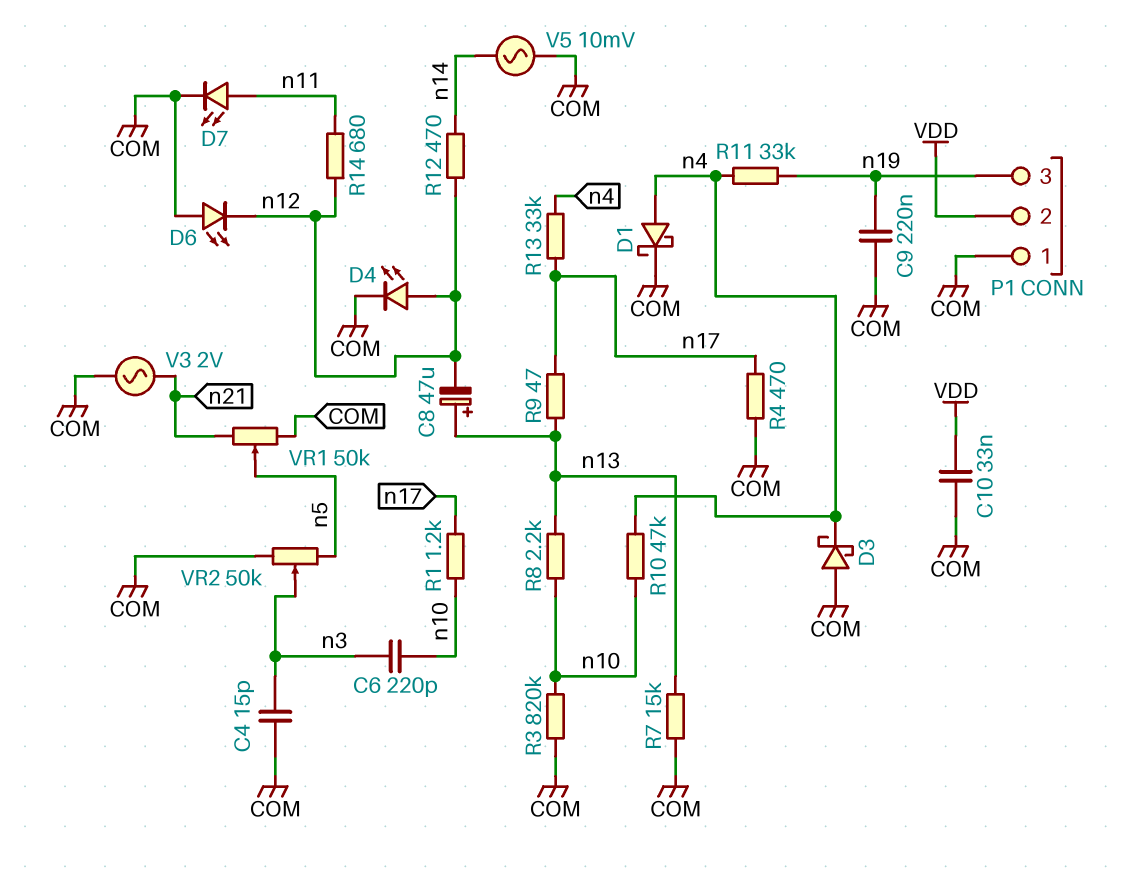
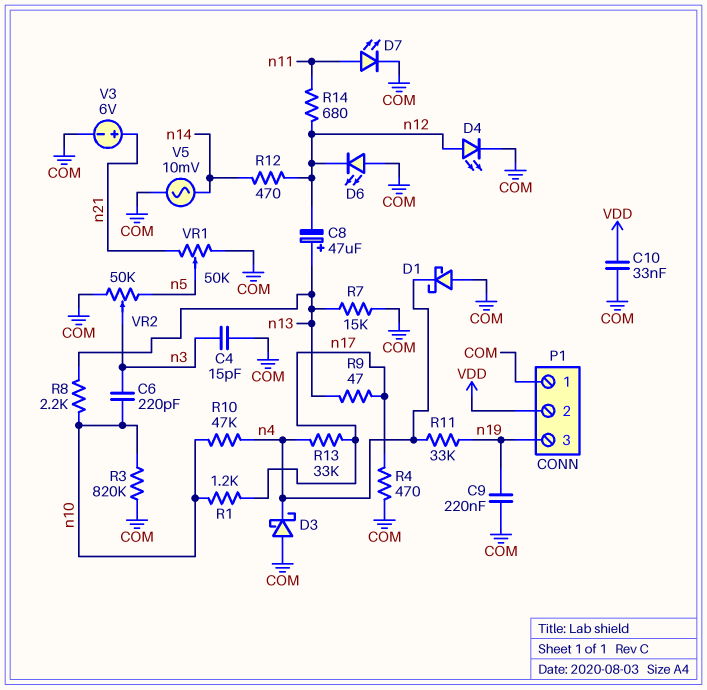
D1: schottky (A n4, K COM) -> schottky (A COM, K n4)
V3: AC 2V (COM, n21) -> 6V (plus n21, minus COM)

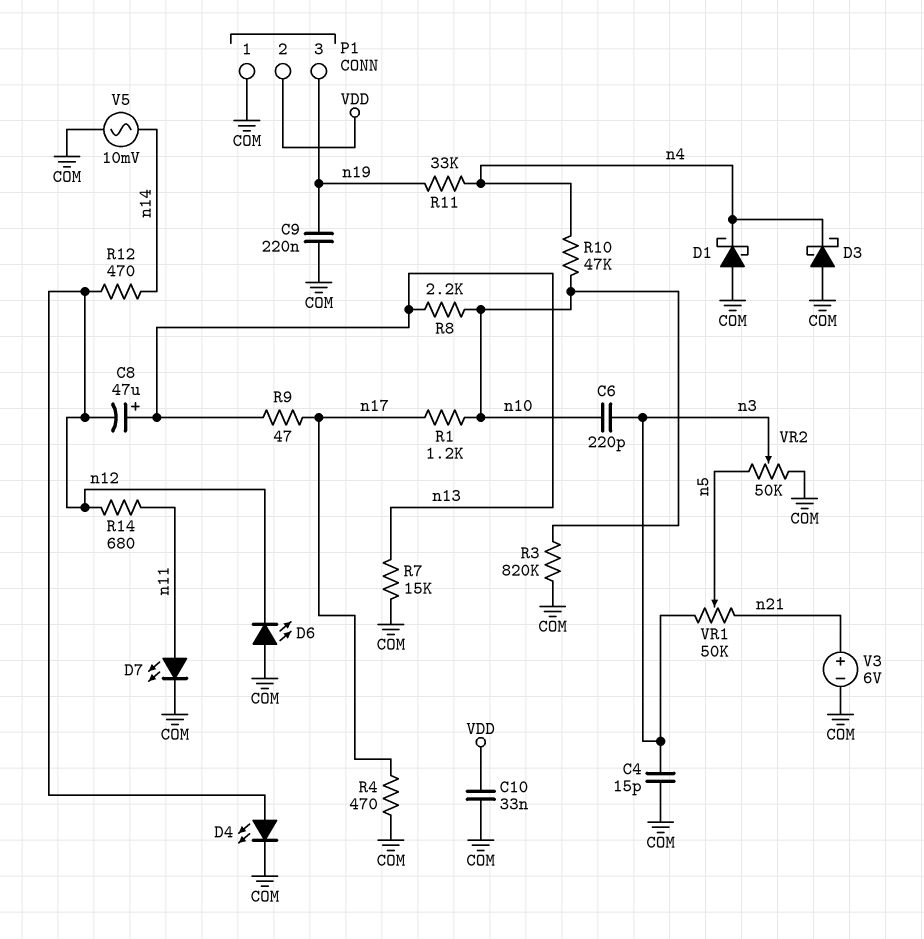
R13: 33k (n4, n17) -> none
VR1: 50k (COM, n21, wiper n5) -> 50k (n3, n21, wiper n5)

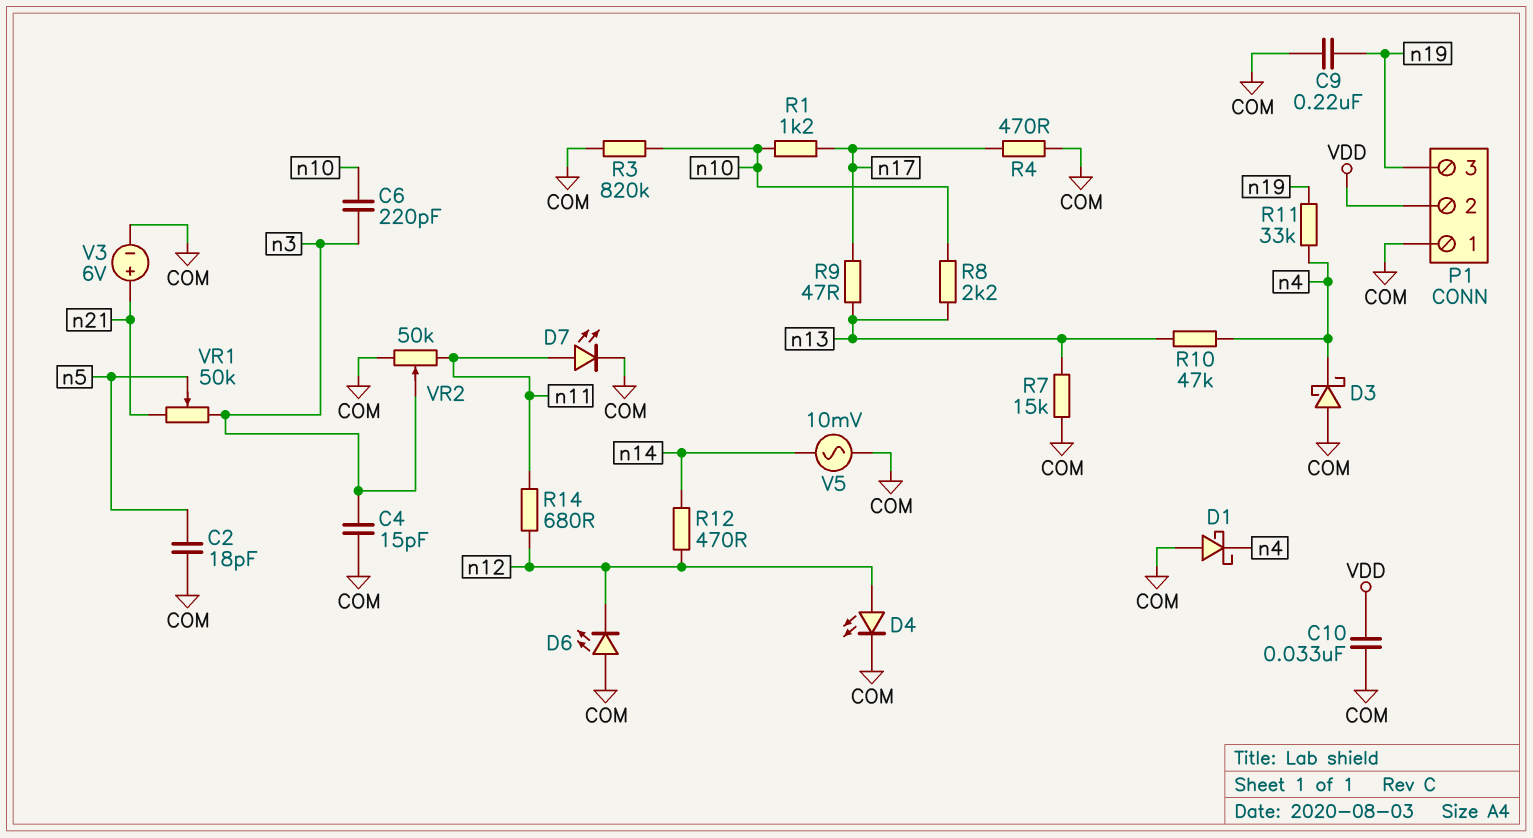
C2: none -> 18pF (COM, n5)
C8: 47uF (plus n13, minus n12) -> none
R10: 47k (n4, n10) -> 47k (n4, n13)
VR2: 50k (COM, n5, wiper n3) -> 50k (COM, n11, wiper n3)

